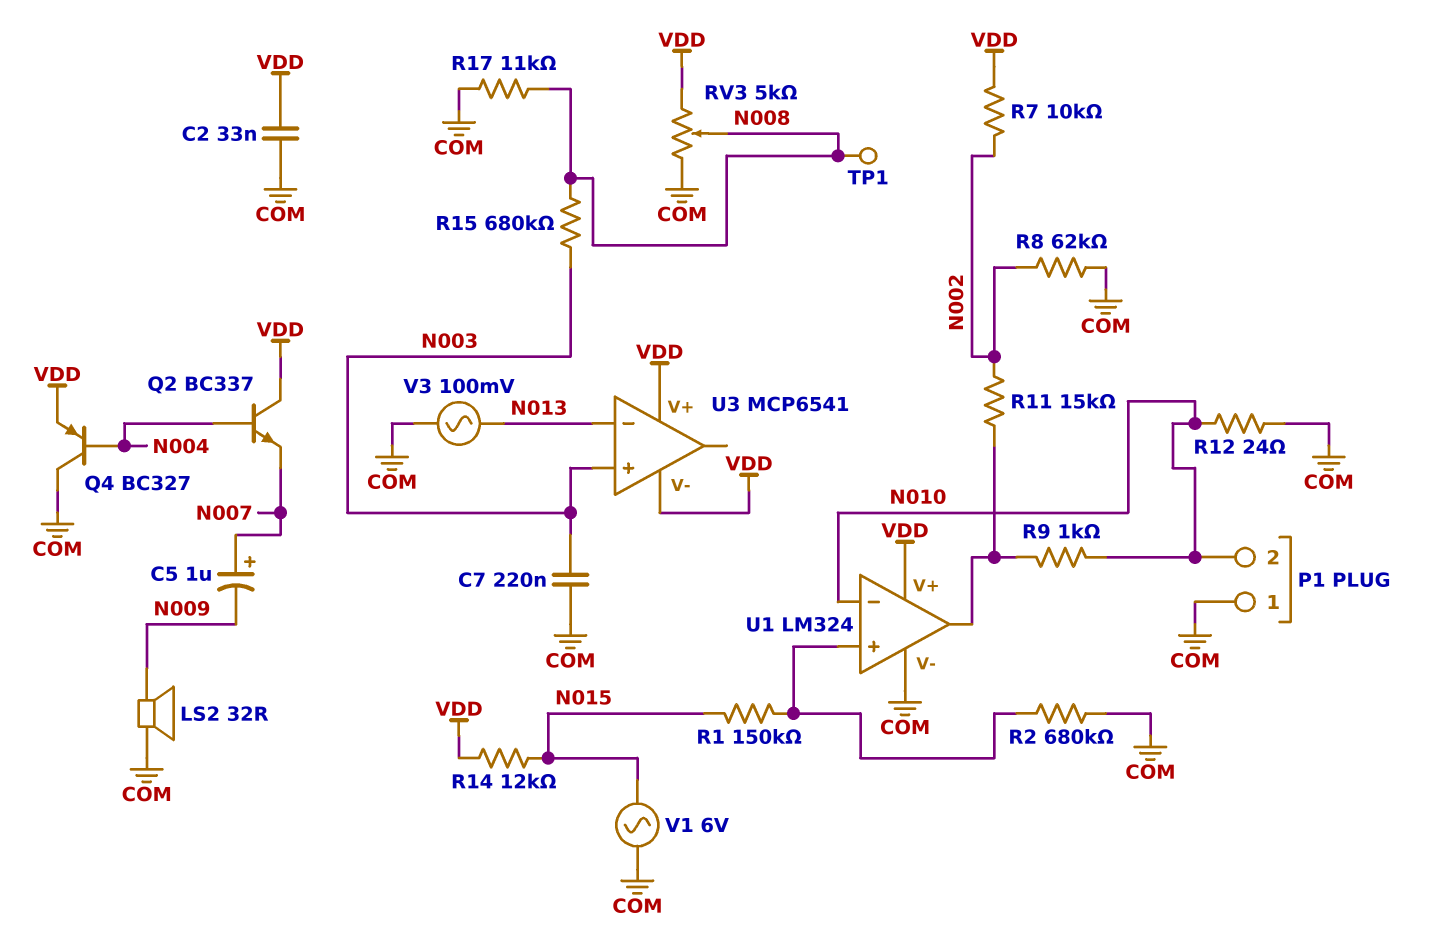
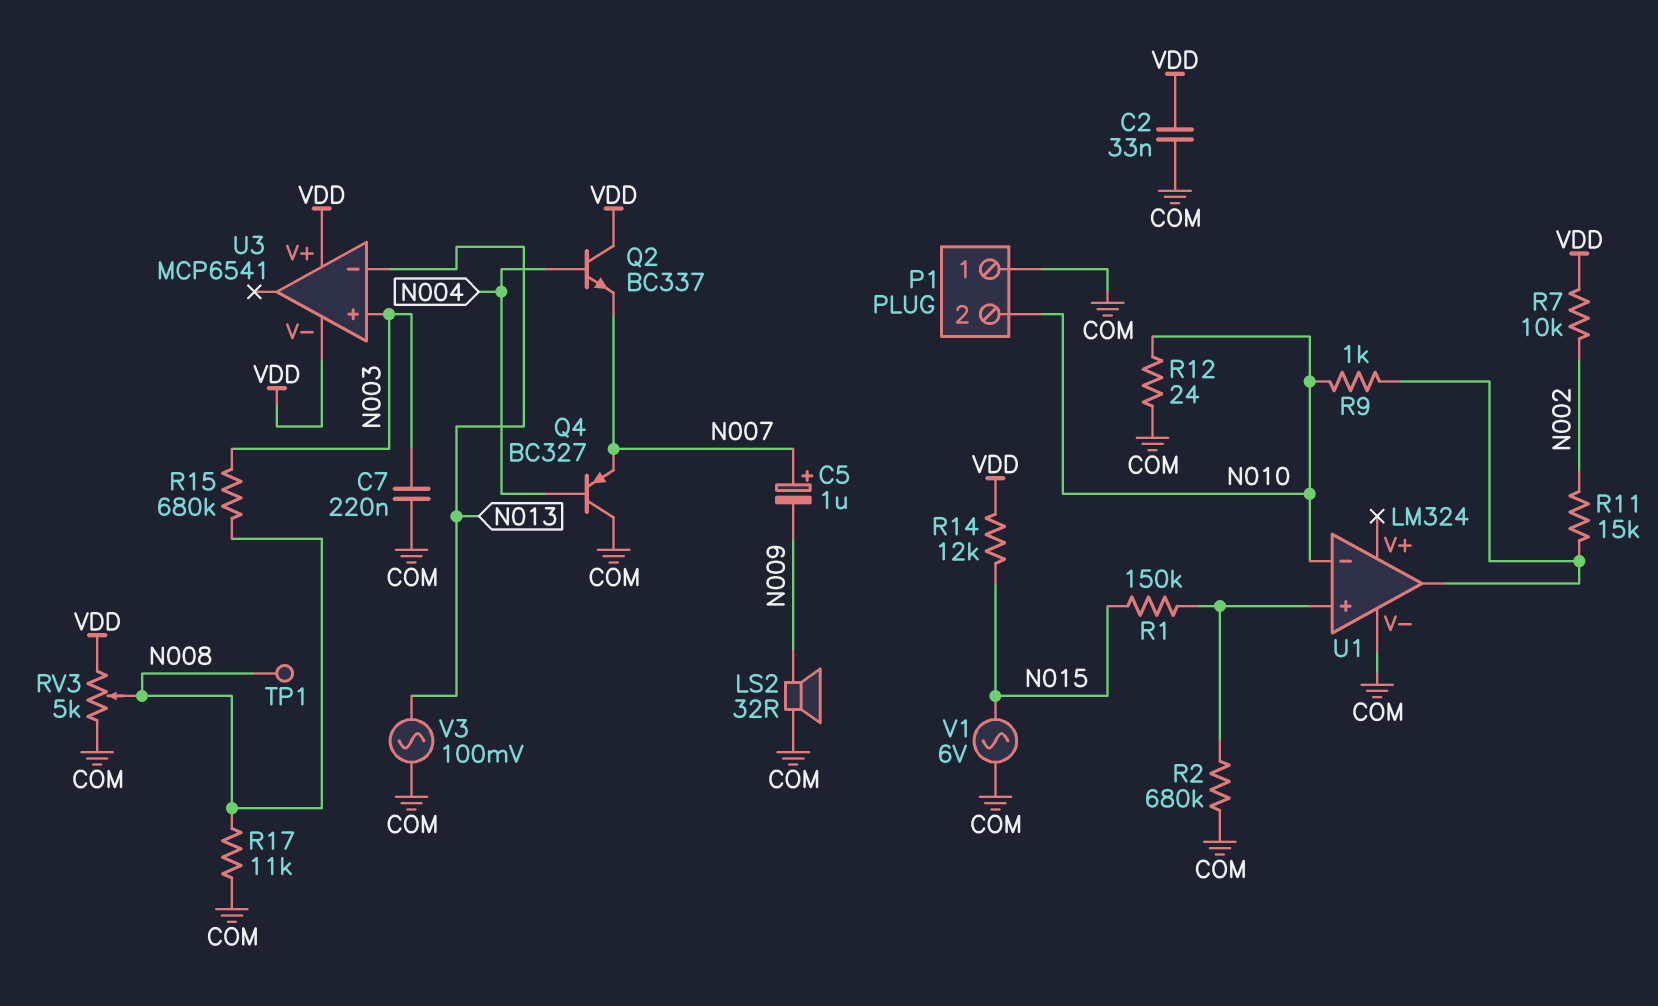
Q4: PNP BC327 (B N004, C COM, E VDD) -> PNP BC327 (B N004, C COM, E N007)
R8: 62k (COM, N002) -> none
U1 pin V+: VDD -> none

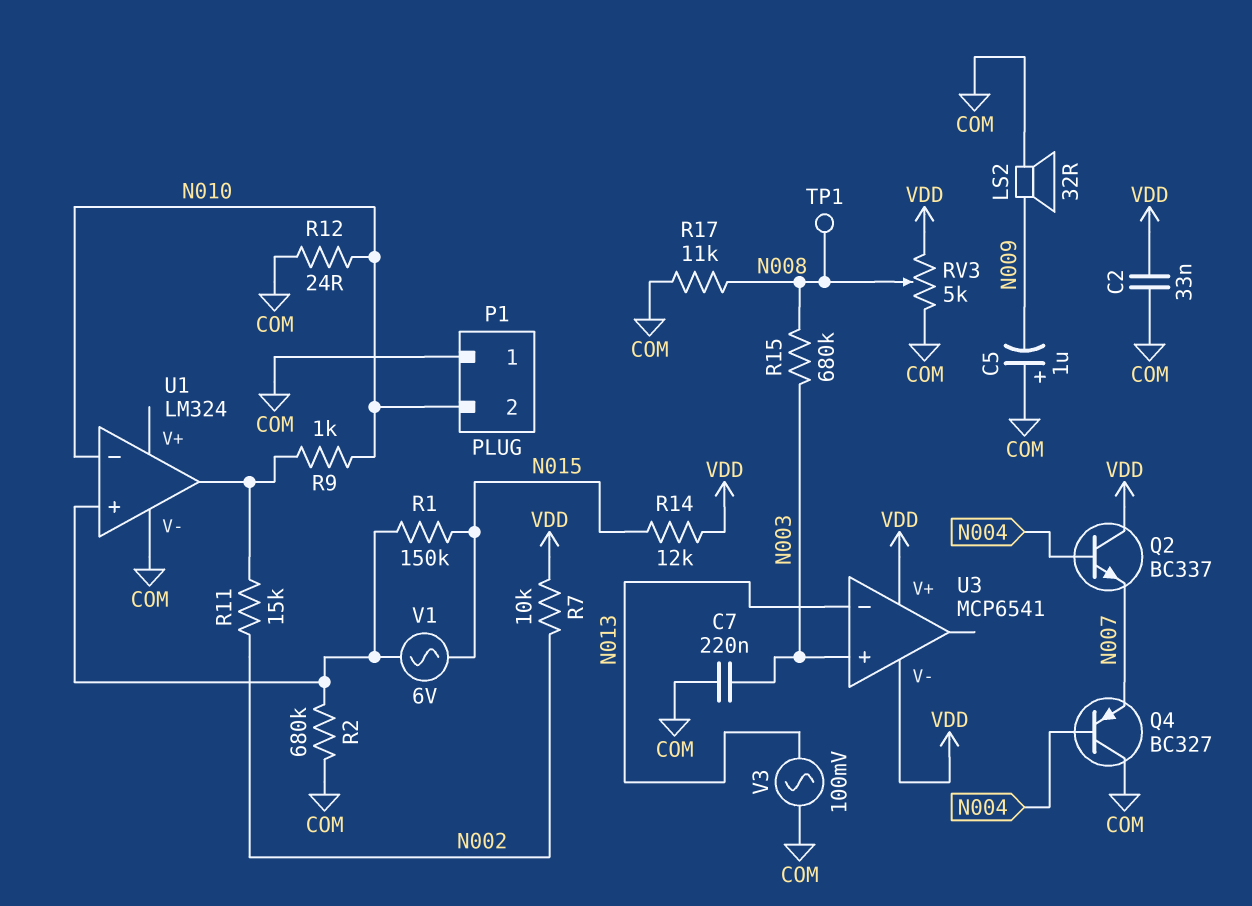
C5: 1uF (plus N007, minus N009) -> 1uF (plus COM, minus N009)
V1: AC 6V (COM, N015) -> AC 6V (N015, U1/in+)

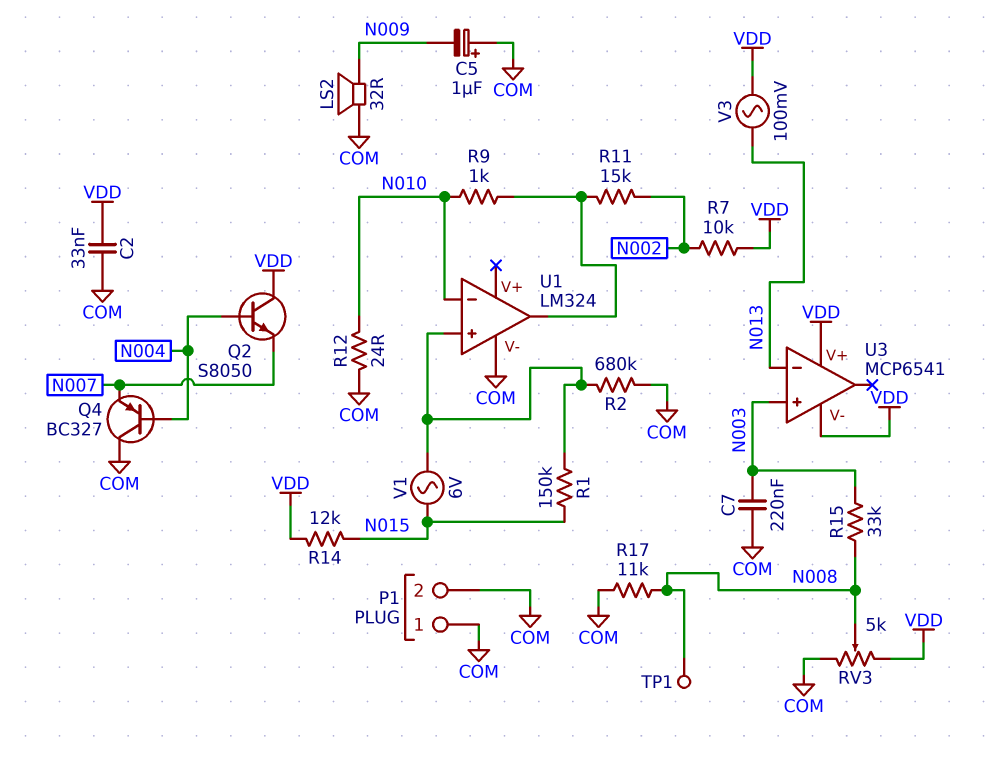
P1 pin 2: N010 -> COM
Q2: NPN BC337 (B N004, C VDD, E N007) -> NPN S8050 (B N004, C VDD, E N007)
R15: 680k (N003, N008) -> 33k (N003, N008)
V3: AC 100mV (COM, N013) -> AC 100mV (N013, VDD)

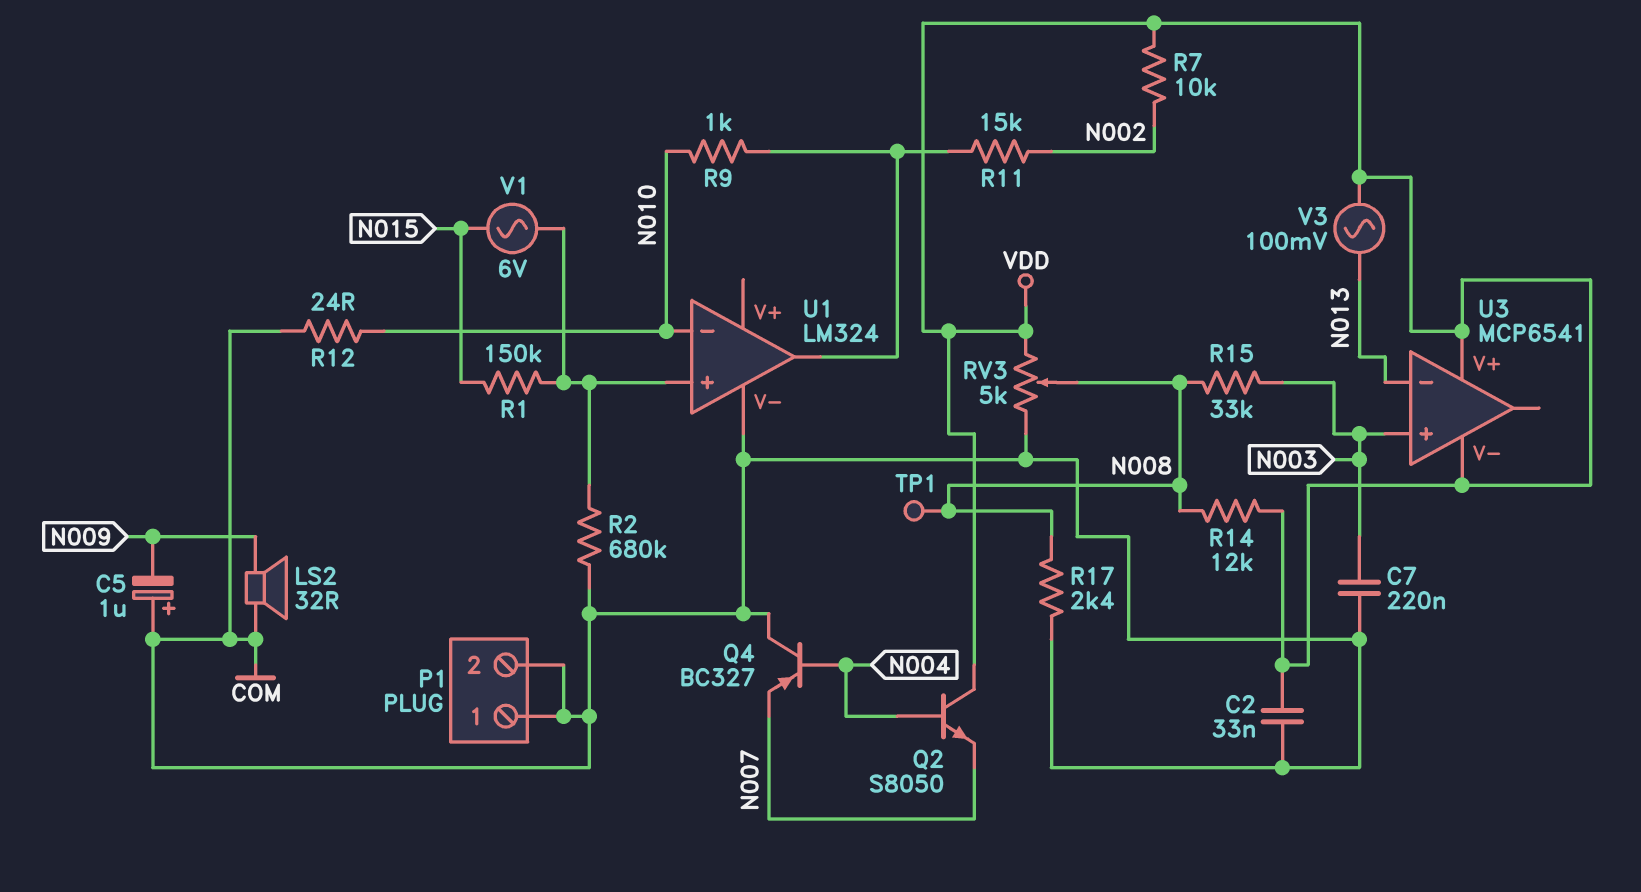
R14: 12k (N015, VDD) -> 12k (N008, VDD)
R17: 11k (COM, N008) -> 2.4k (COM, N008)

